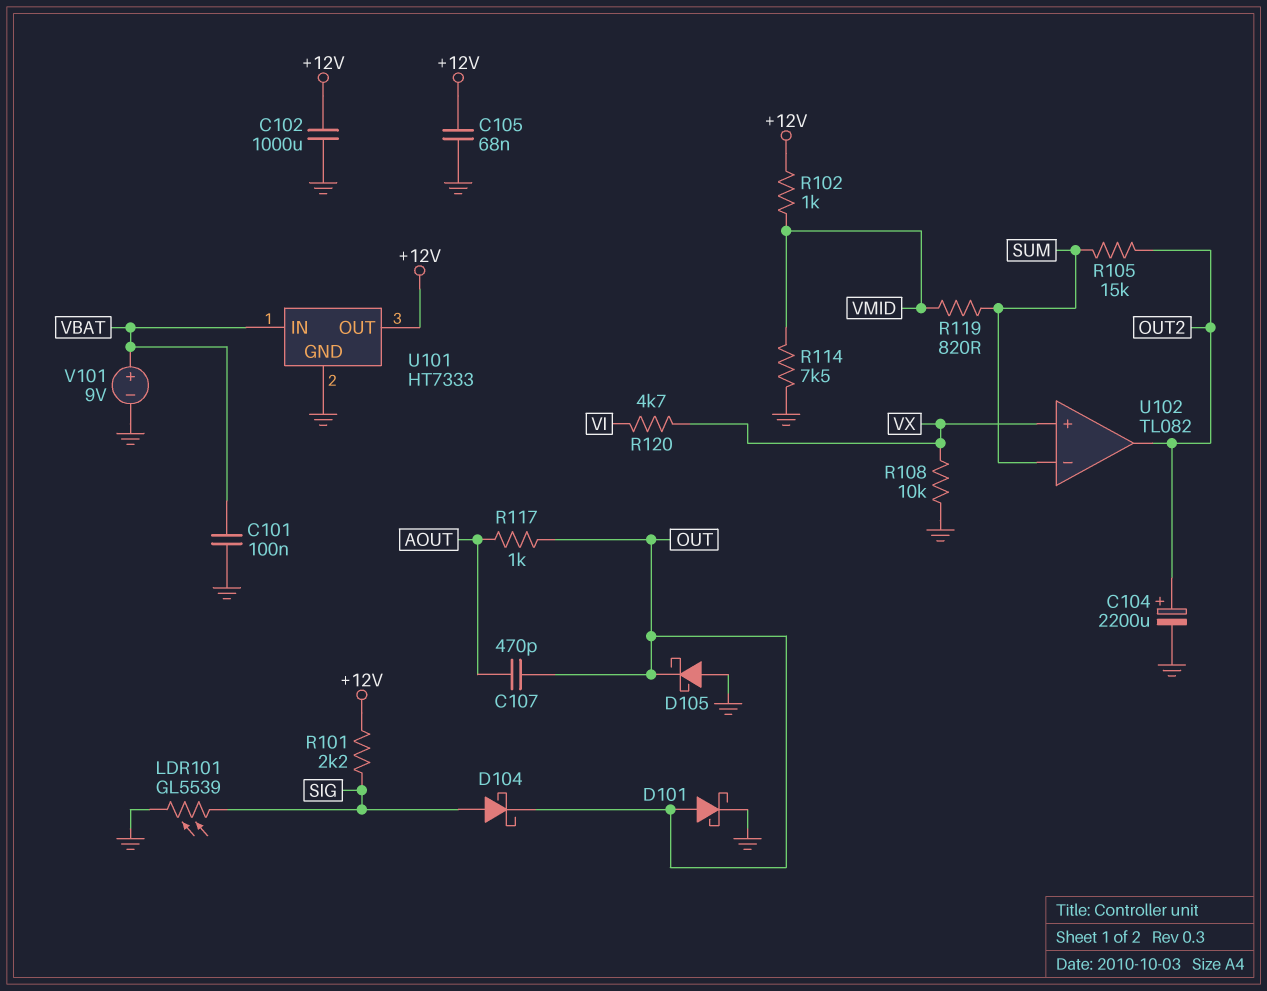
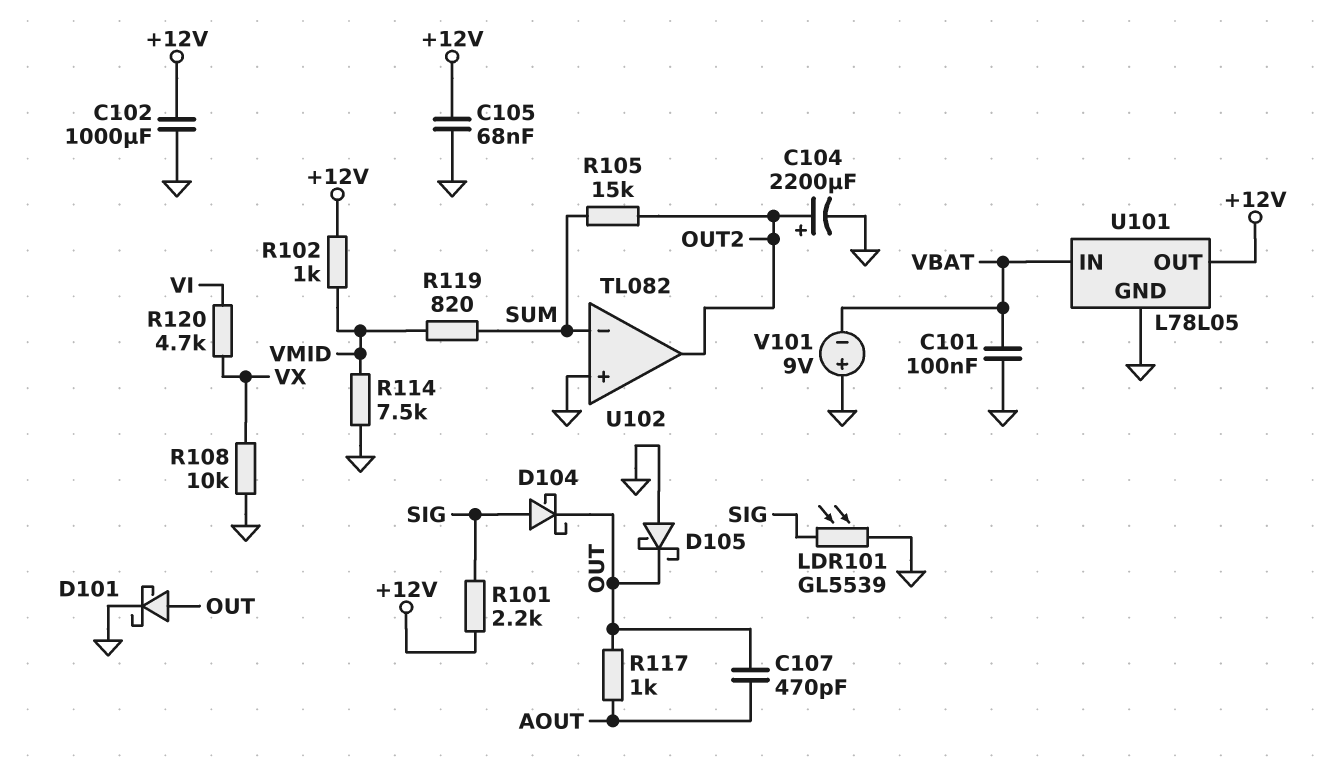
U101: HT7333 -> L78L05
U102 pin in+: VX -> GND
V101: 9V (plus VBAT, minus GND) -> 9V (plus GND, minus VBAT)

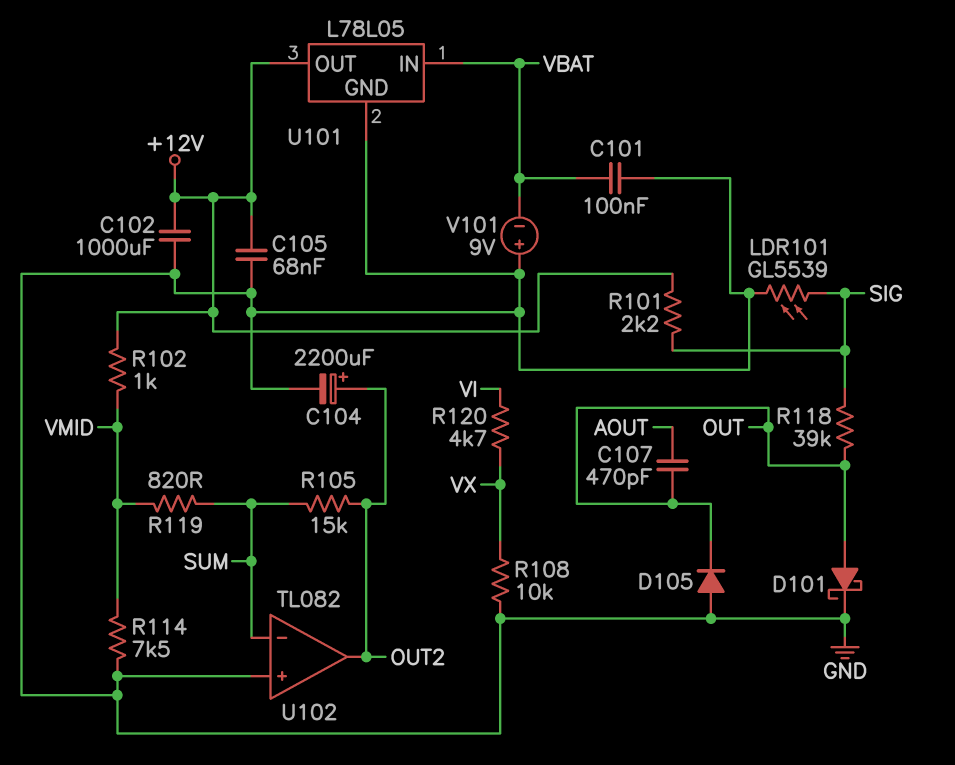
D104: schottky (A SIG, K OUT) -> none
D105: schottky (A GND, K OUT) -> diode (A GND, K OUT)
R117: 1k (AOUT, OUT) -> none
R118: none -> 39k (OUT, SIG)

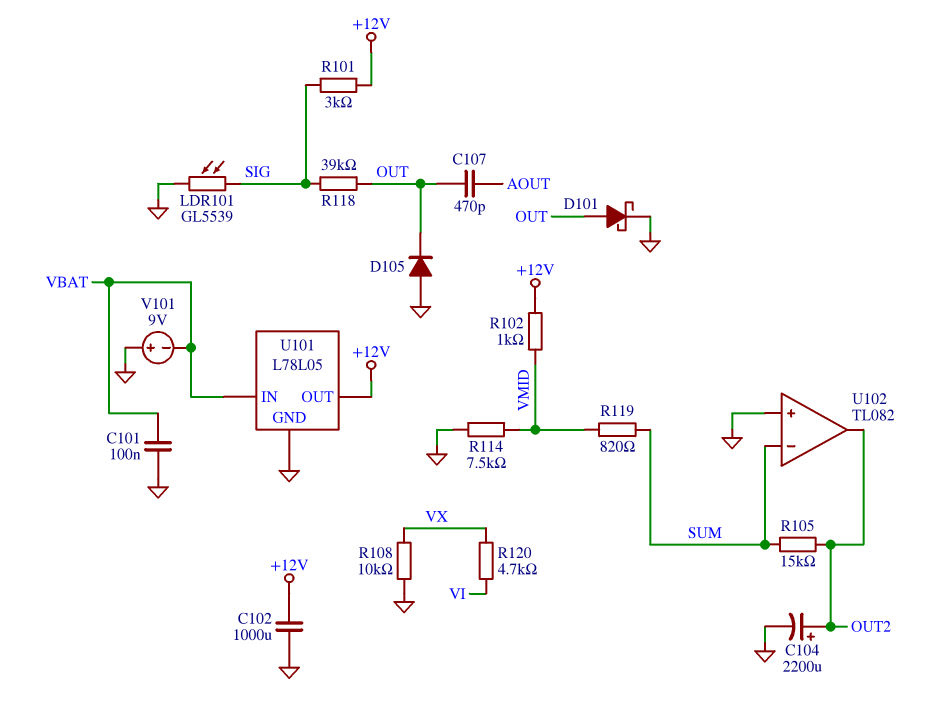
C105: 68nF (+12V, GND) -> none
R101: 2.2k (+12V, SIG) -> 3k (+12V, SIG)

